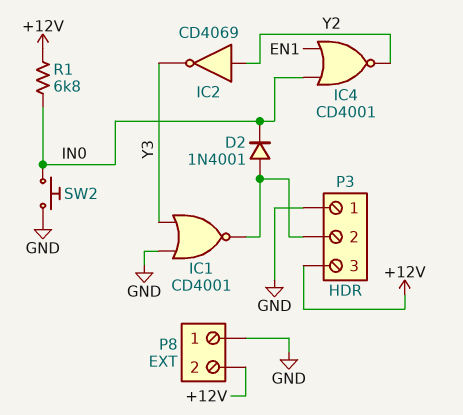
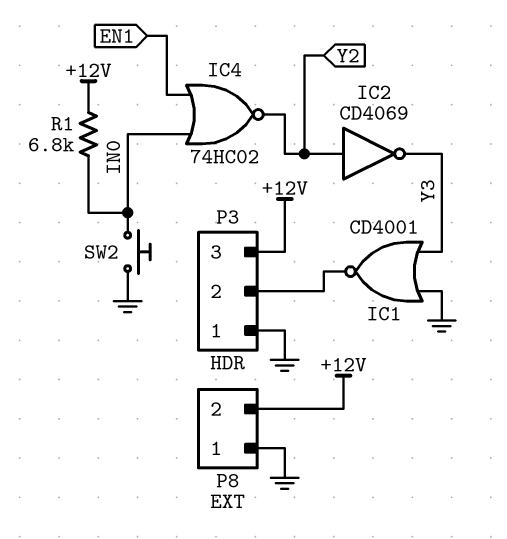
D2: diode 1N4001 (A P3/2, K IN0) -> none
IC4: NOR CD4001 (in EN1, in IN0, out Y2) -> NOR 74HC02 (in EN1, in IN0, out Y2)

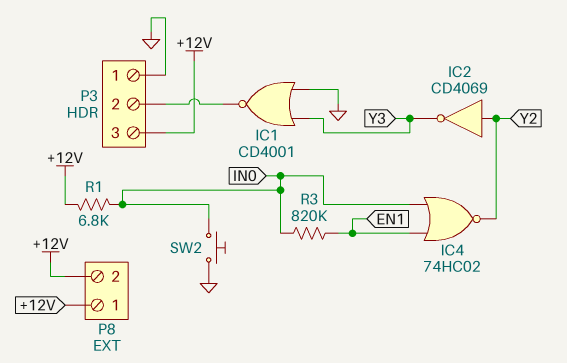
P8 pin 1: GND -> +12V
R3: none -> 820k (EN1, IN0)

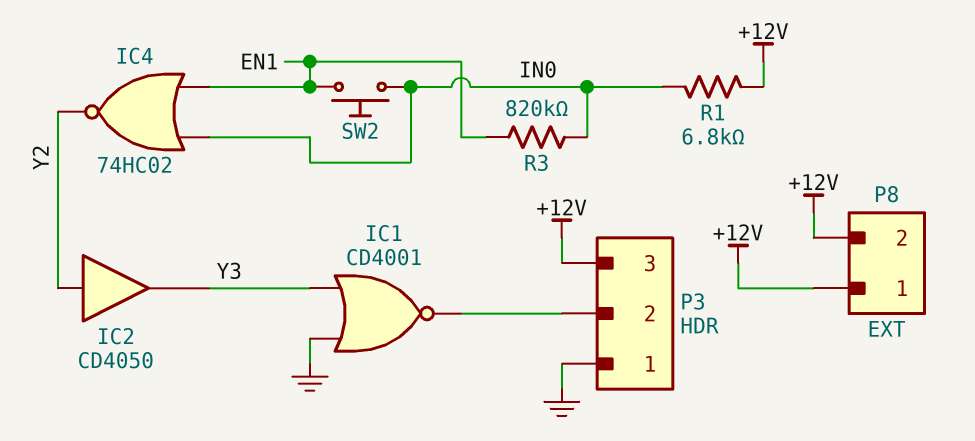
IC2: NOT CD4069 (in Y2, out Y3) -> buffer CD4050 (in Y2, out Y3)
SW2: button (GND, IN0) -> button (EN1, IN0)

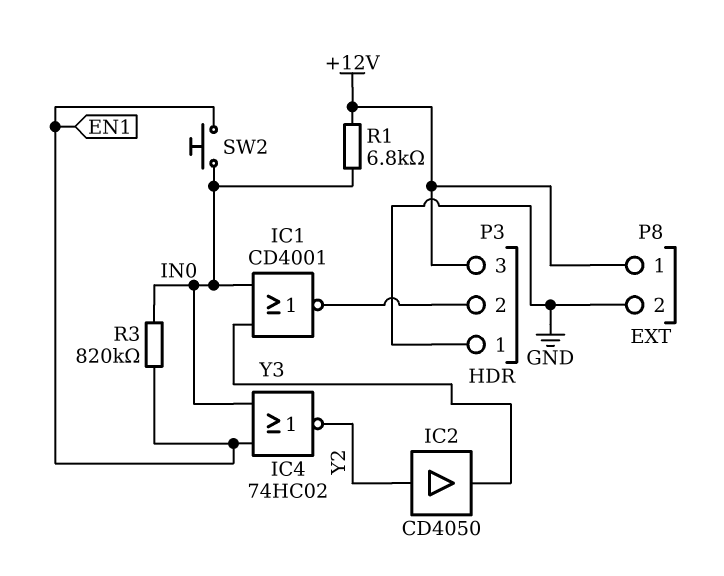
IC1: NOR CD4001 (in GND, in Y3, out P3/2) -> NOR CD4001 (in IN0, in Y3, out P3/2)
P8 pin 2: +12V -> GND

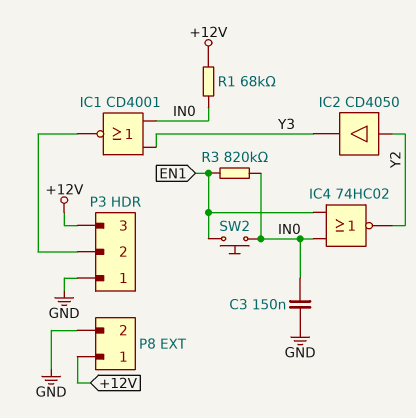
C3: none -> 150nF (GND, IN0)
R1: 6.8k (+12V, IN0) -> 68k (+12V, IN0)

